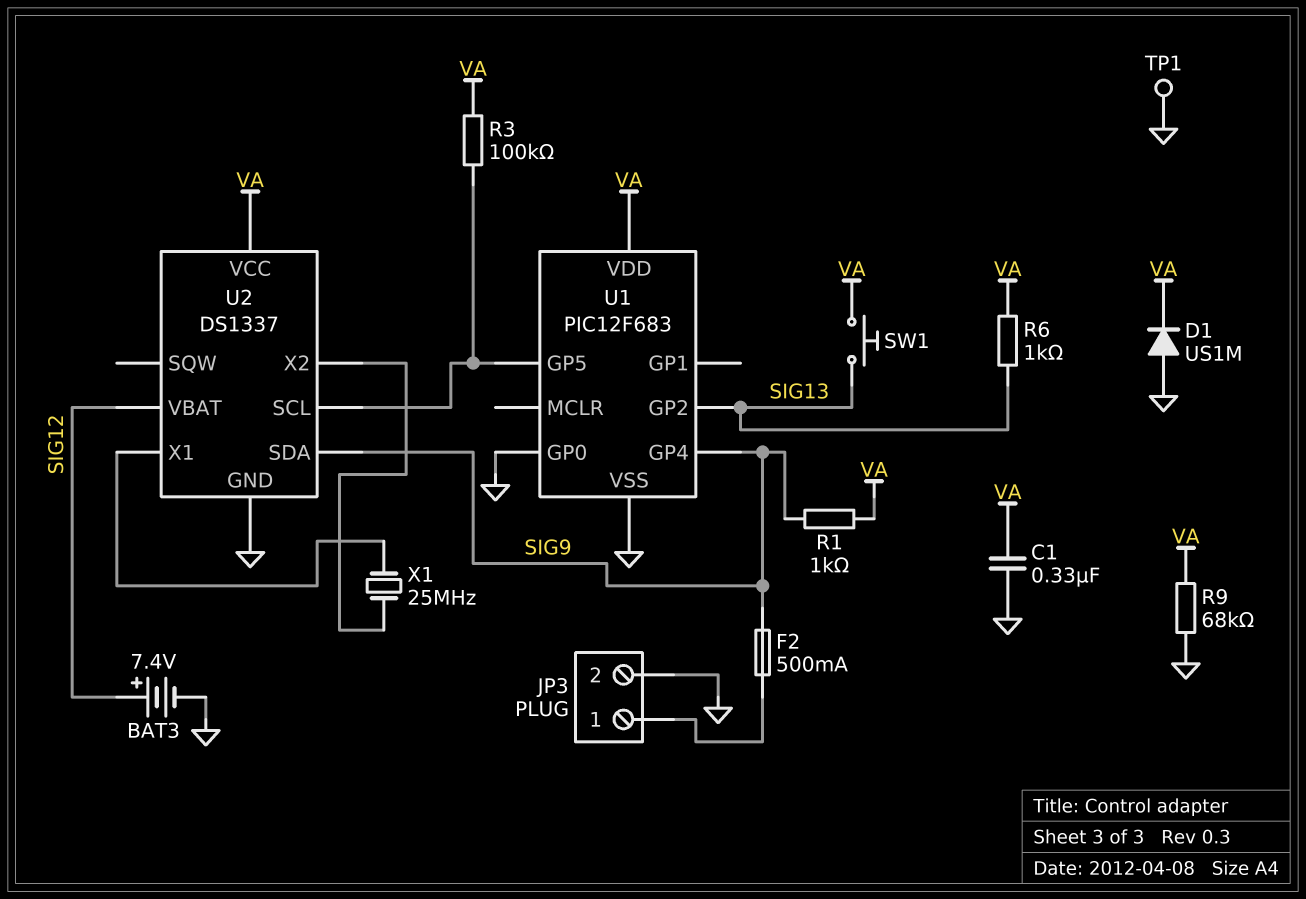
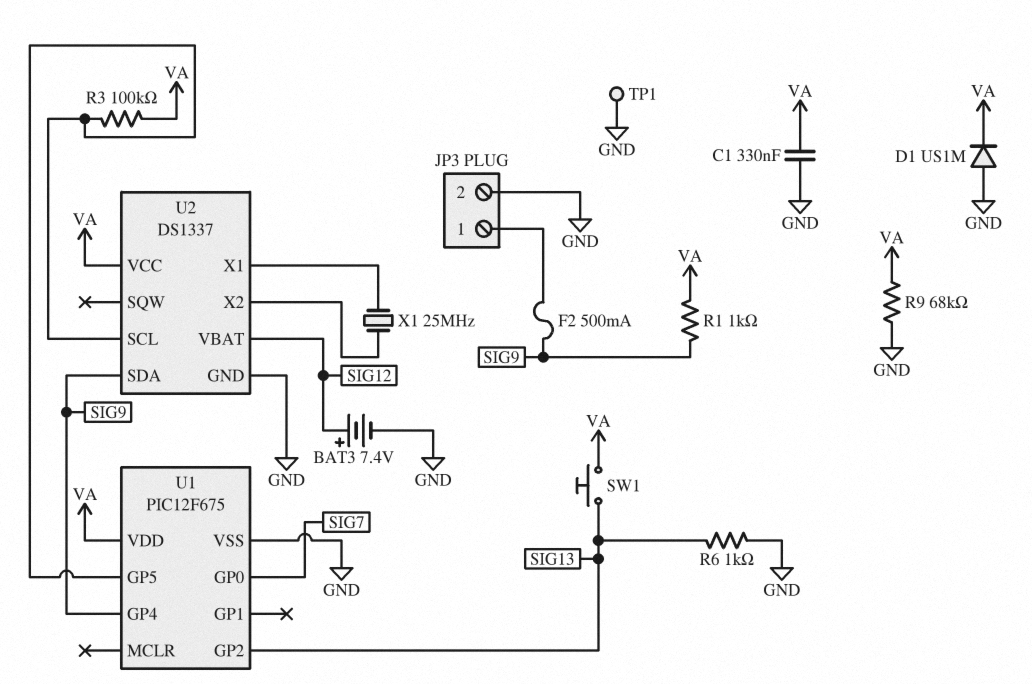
R6: 1k (SIG13, VA) -> 1k (GND, SIG13)
U1: PIC12F683 -> PIC12F675
U1 pin GP0: GND -> SIG7

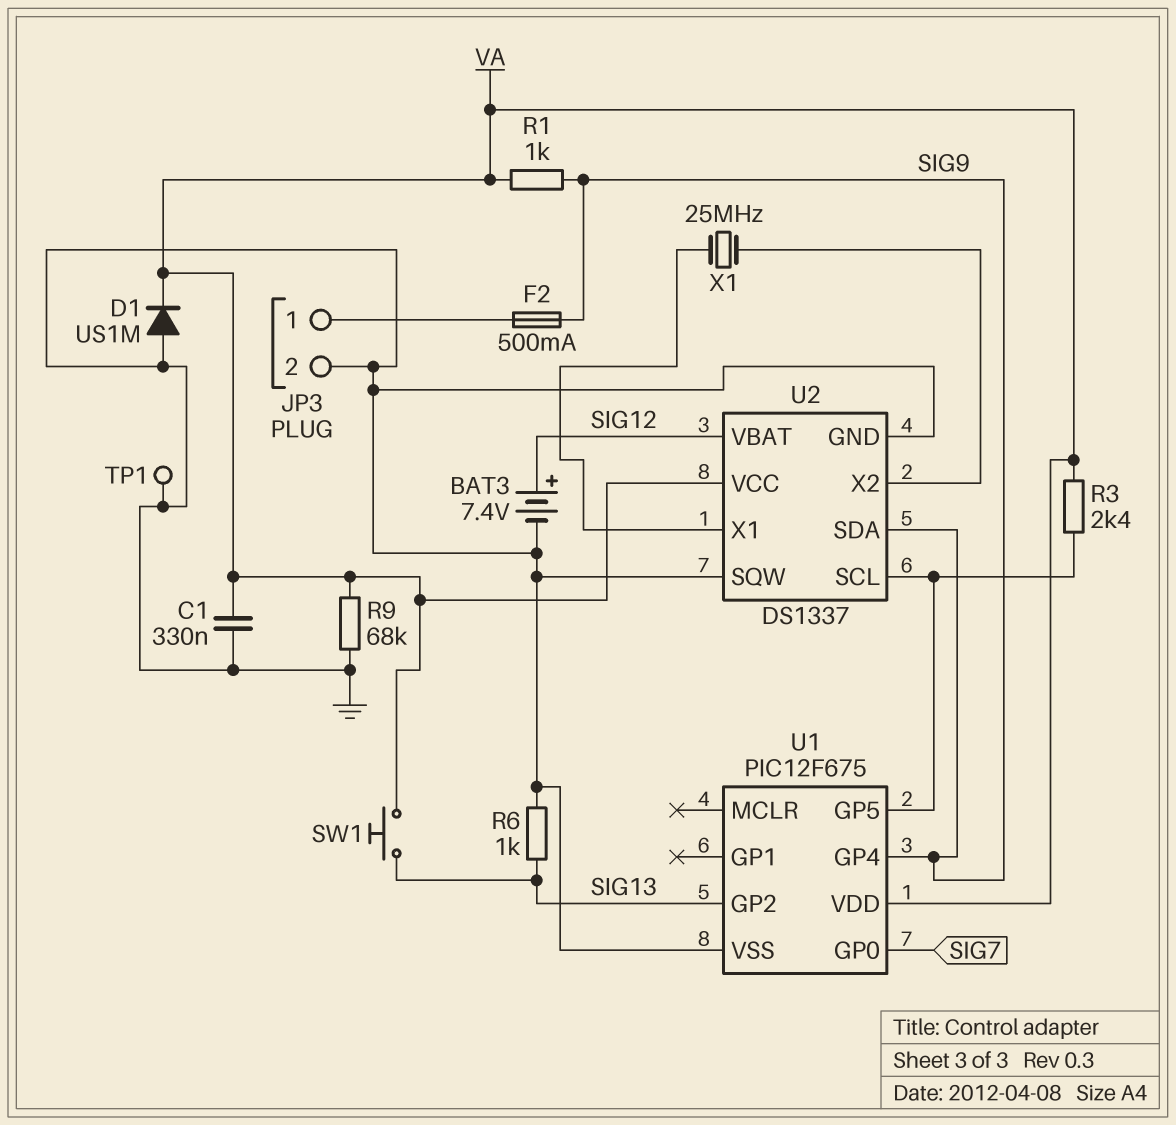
R3: 100k (U1/GP5, VA) -> 2.4k (U1/GP5, VA)
U2 pin SQW: none -> GND

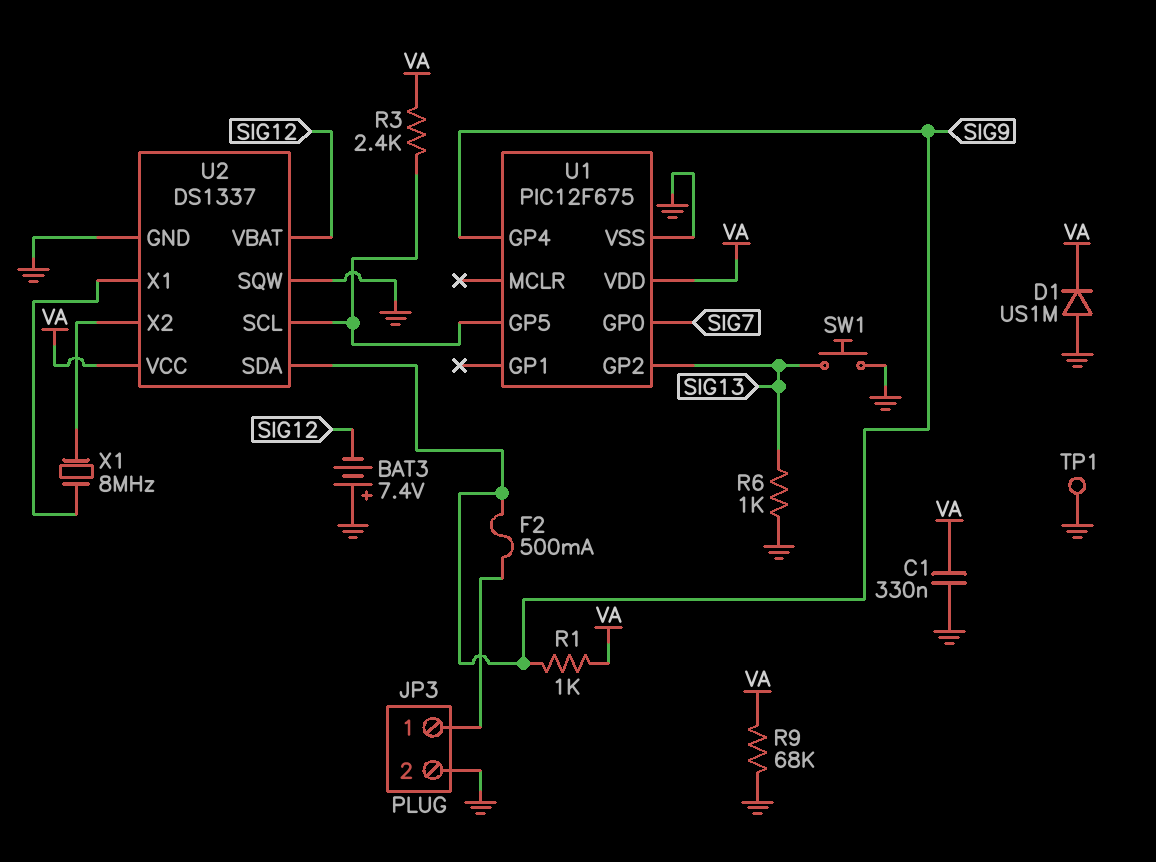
BAT3: 7.4V (plus SIG12, minus GND) -> 7.4V (plus GND, minus SIG12)
SW1: button (SIG13, VA) -> button (GND, SIG13)
X1: 25MHz (U2/X1, U2/X2) -> 8MHz (U2/X1, U2/X2)

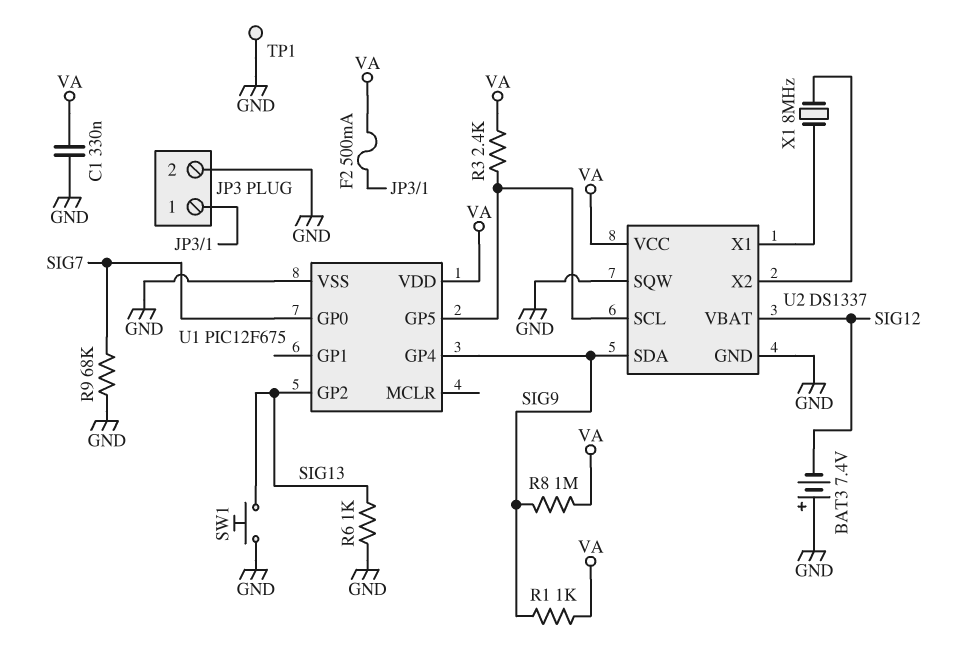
D1: diode US1M (A GND, K VA) -> none
F2: 500mA (JP3/1, SIG9) -> 500mA (JP3/1, VA)
R8: none -> 1M (SIG9, VA)
R9: 68k (GND, VA) -> 68k (GND, SIG7)

